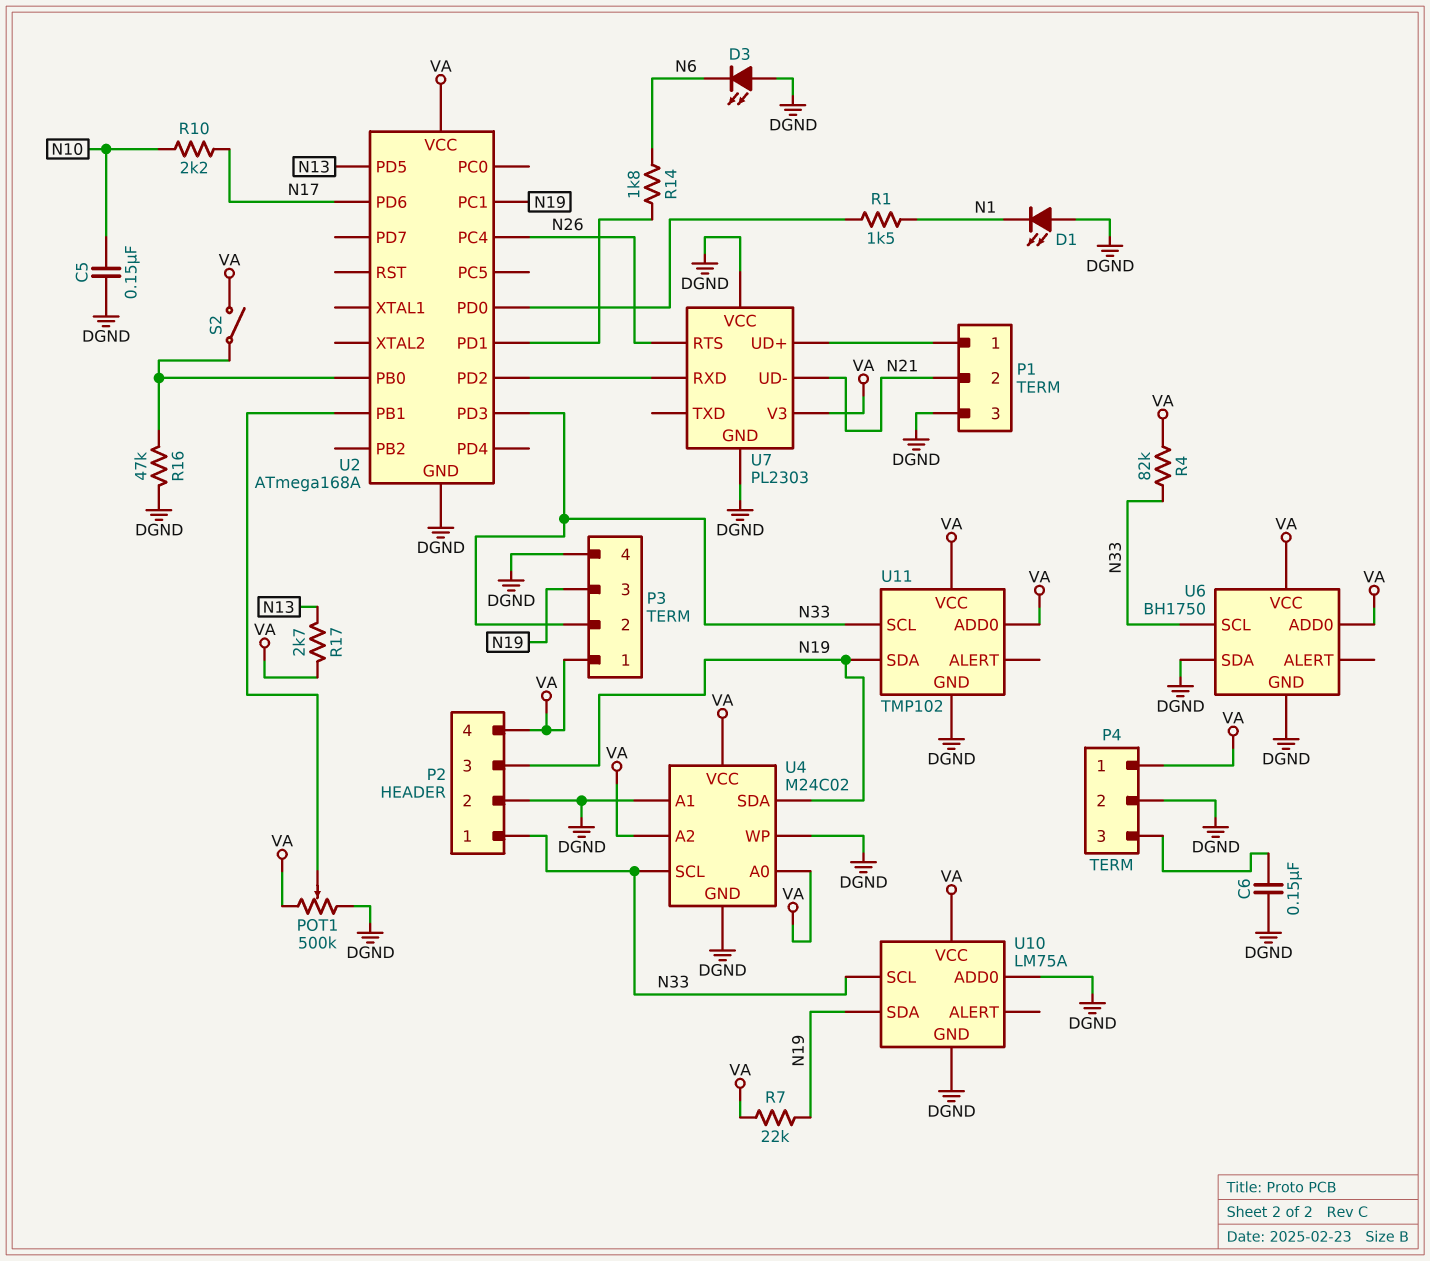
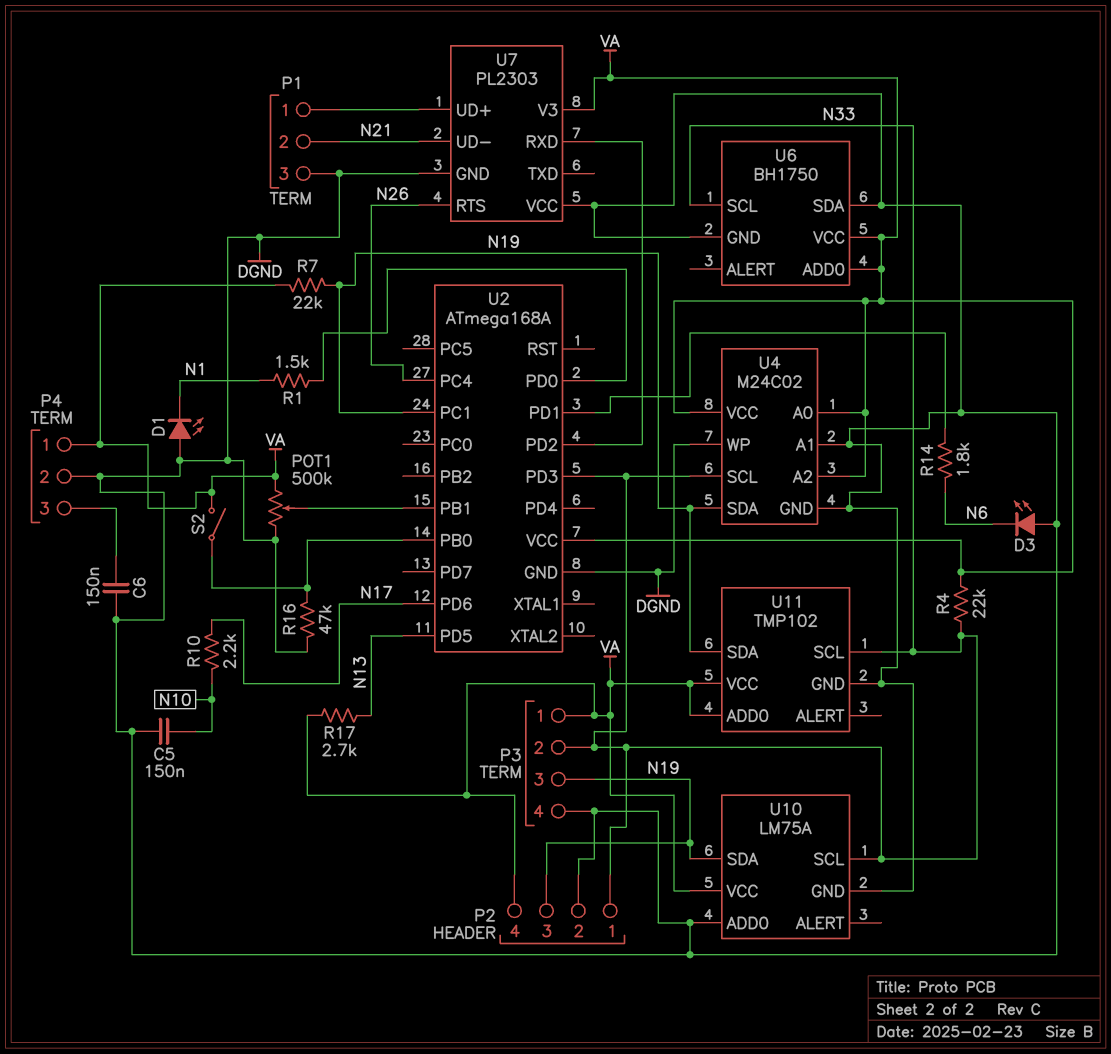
R4: 82k (N33, VA) -> 22k (N33, VA)

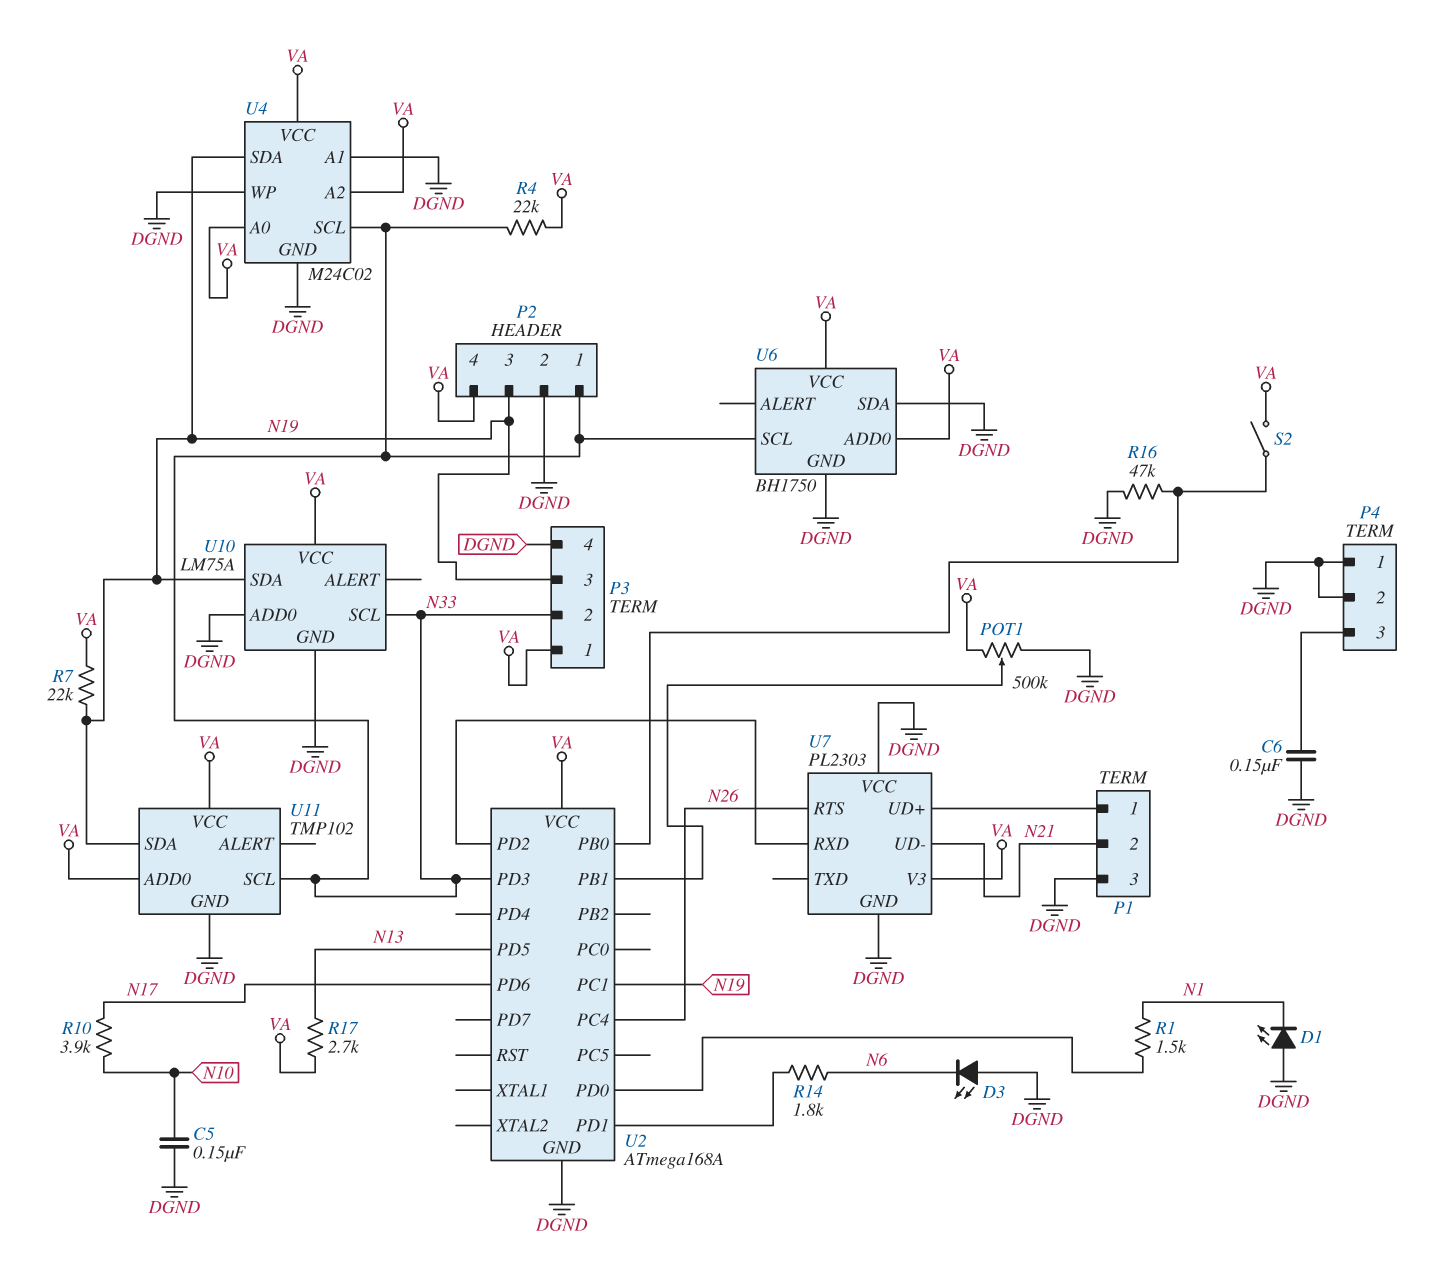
P4 pin 1: VA -> DGND
R10: 2.2k (N10, N17) -> 3.9k (N10, N17)

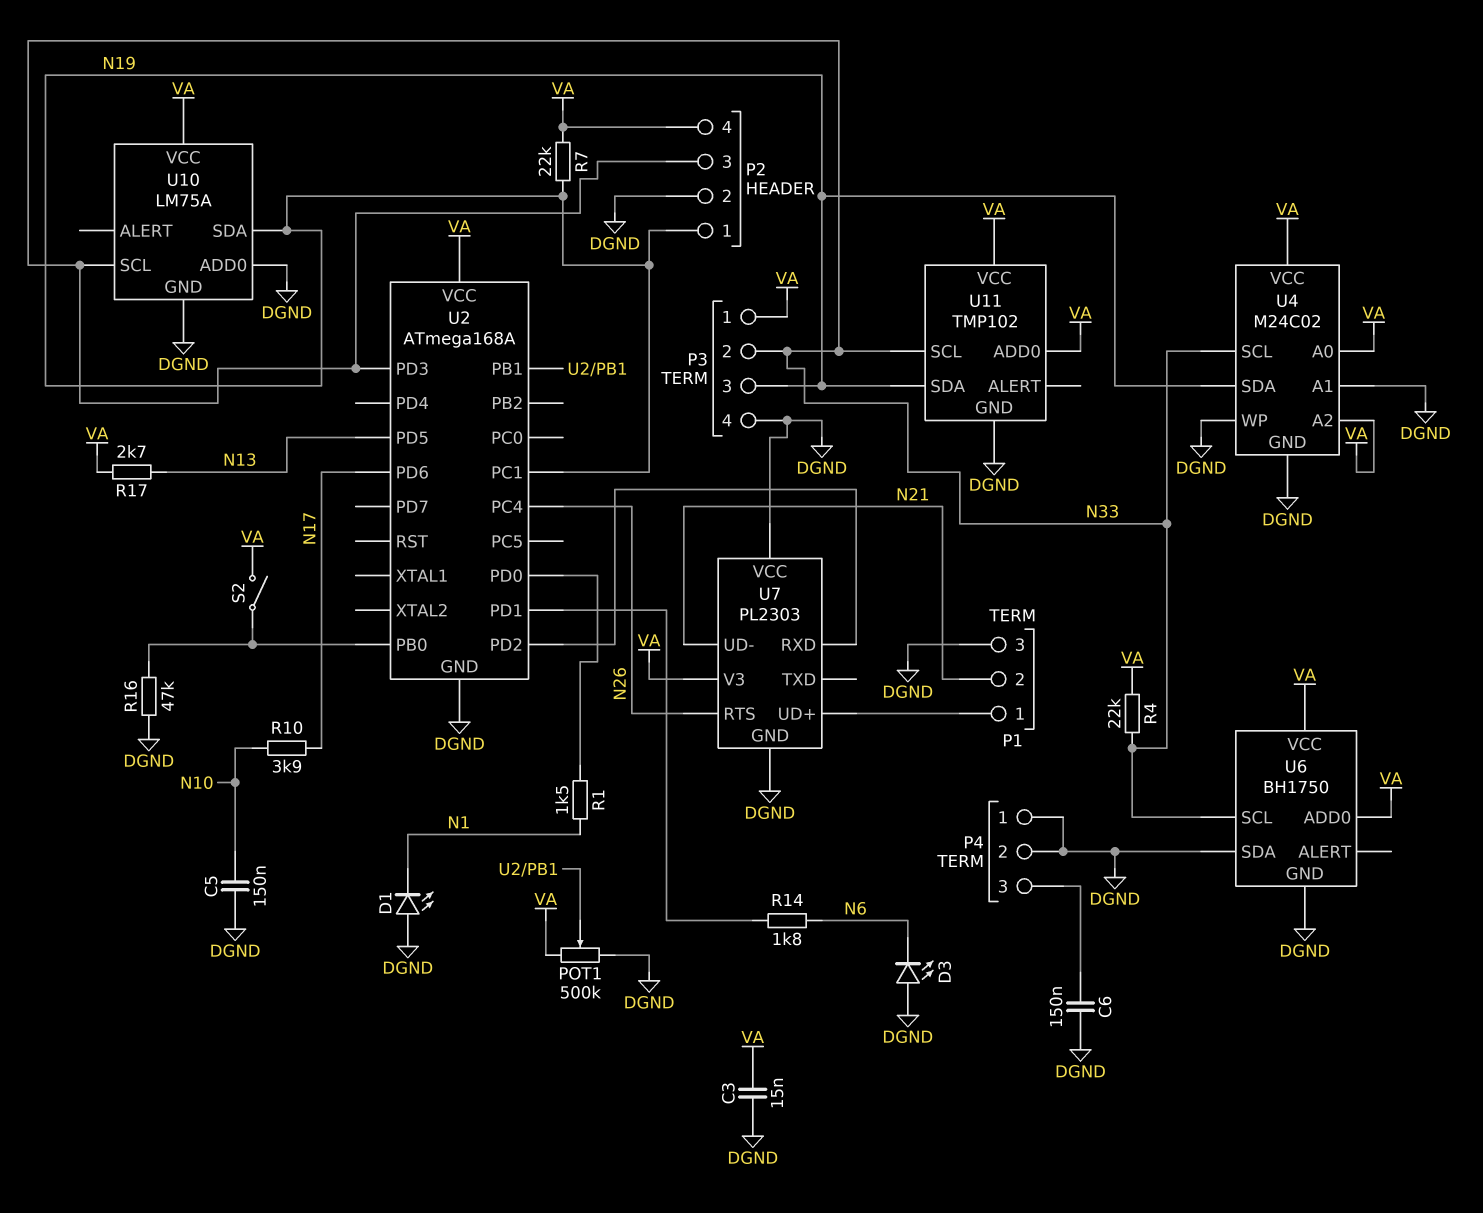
C3: none -> 15nF (DGND, VA)
P2 pin 1: N33 -> N19
P2 pin 3: N19 -> N33

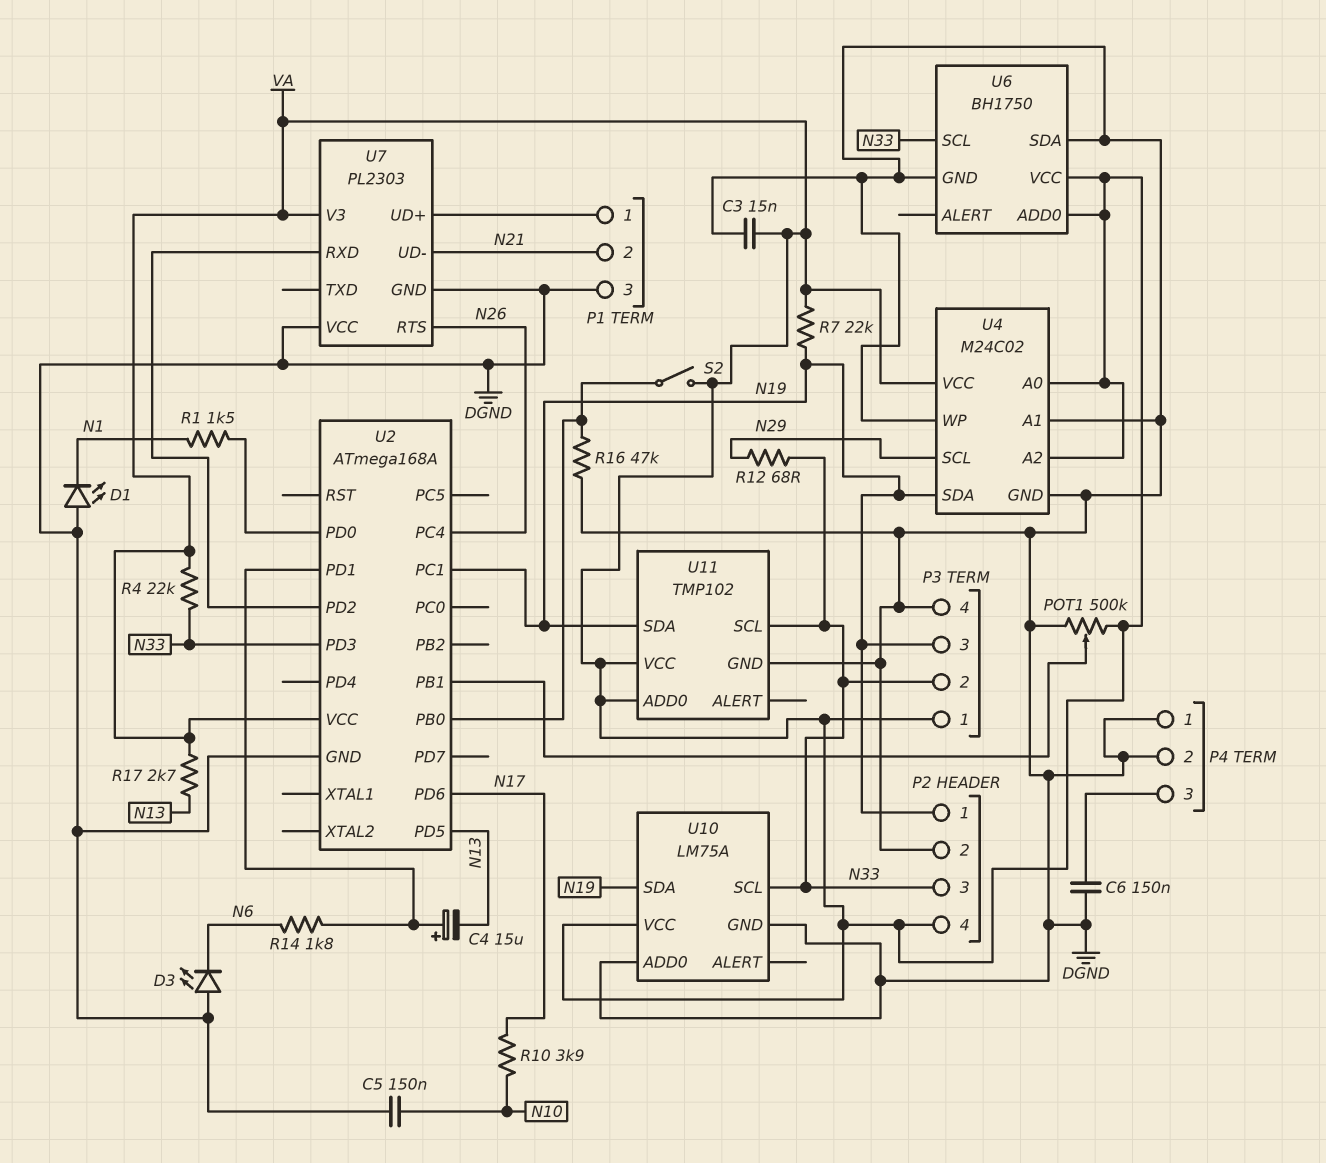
C4: none -> 15uF (plus U2/PD1, minus N13)
R12: none -> 68 (N29, N33)
U4 pin SCL: N33 -> N29

